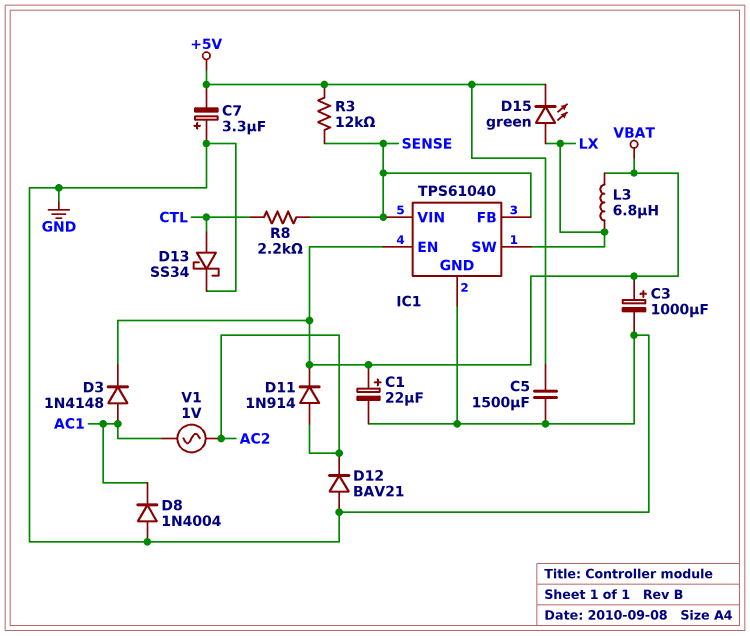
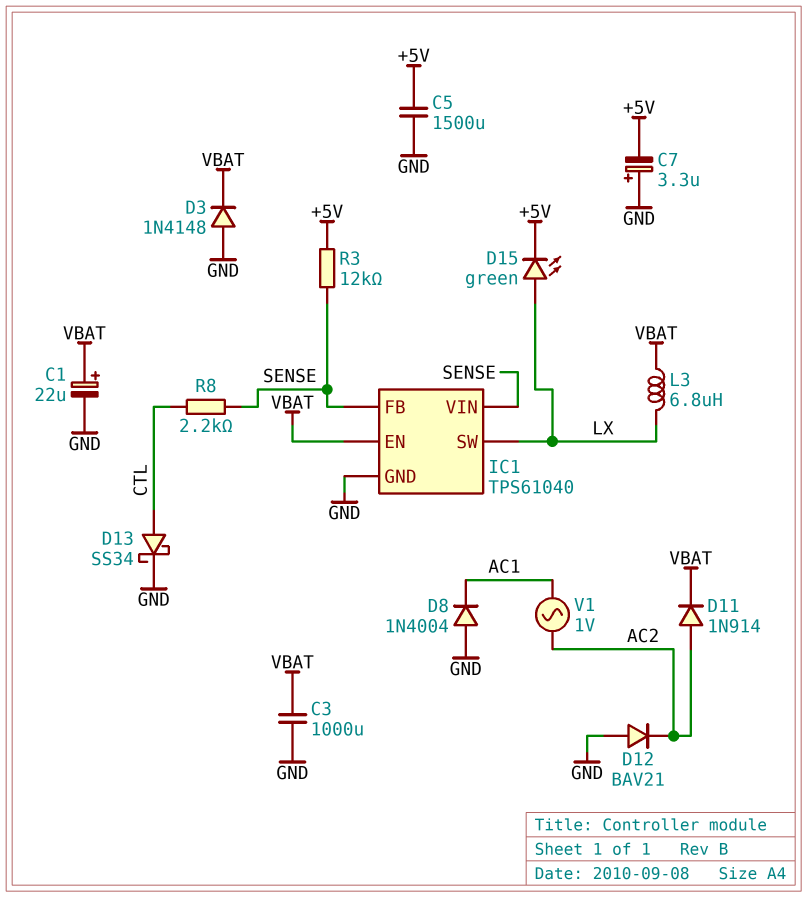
C3: 1000uF (plus VBAT, minus GND) -> 1000uF (GND, VBAT)
D3: diode 1N4148 (A AC1, K VBAT) -> diode 1N4148 (A GND, K VBAT)

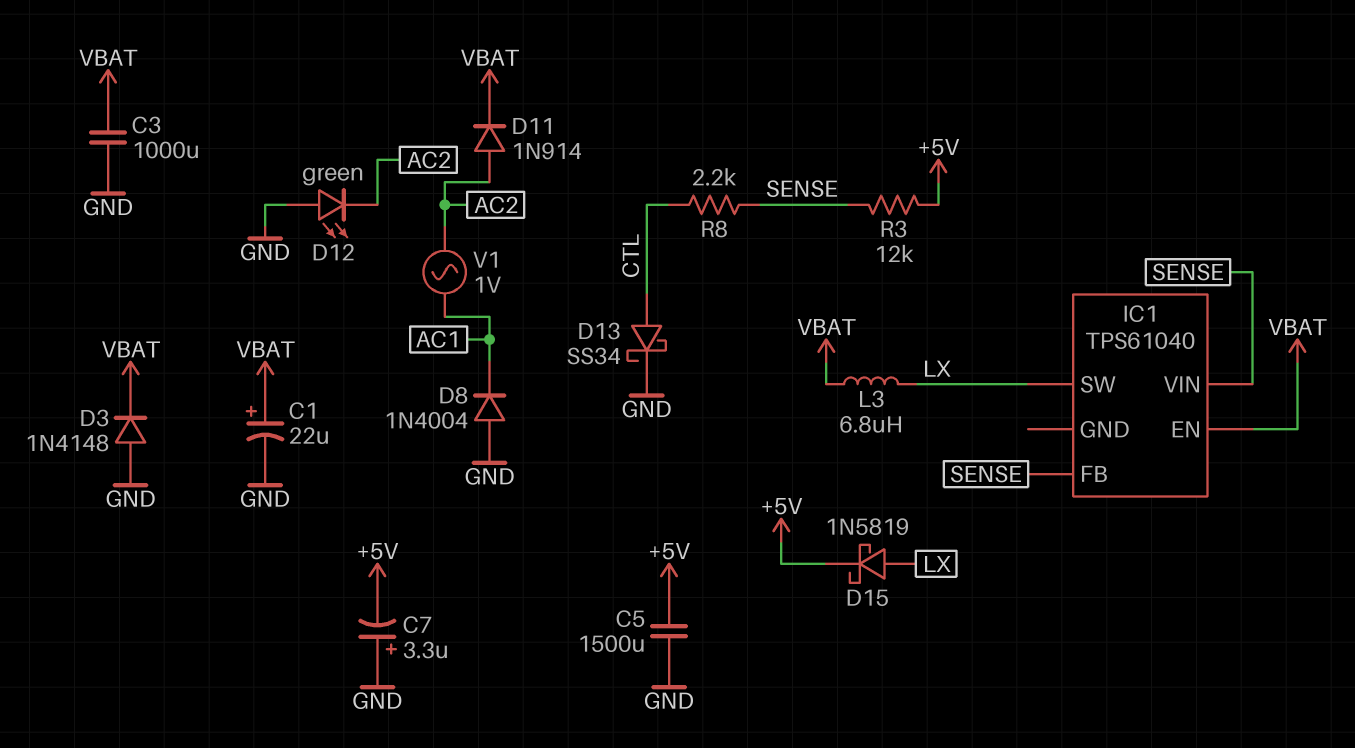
D12: diode BAV21 (A GND, K AC2) -> LED green (A GND, K AC2)
D15: LED green (A LX, K +5V) -> schottky 1N5819 (A LX, K +5V)
IC1 pin GND: GND -> none

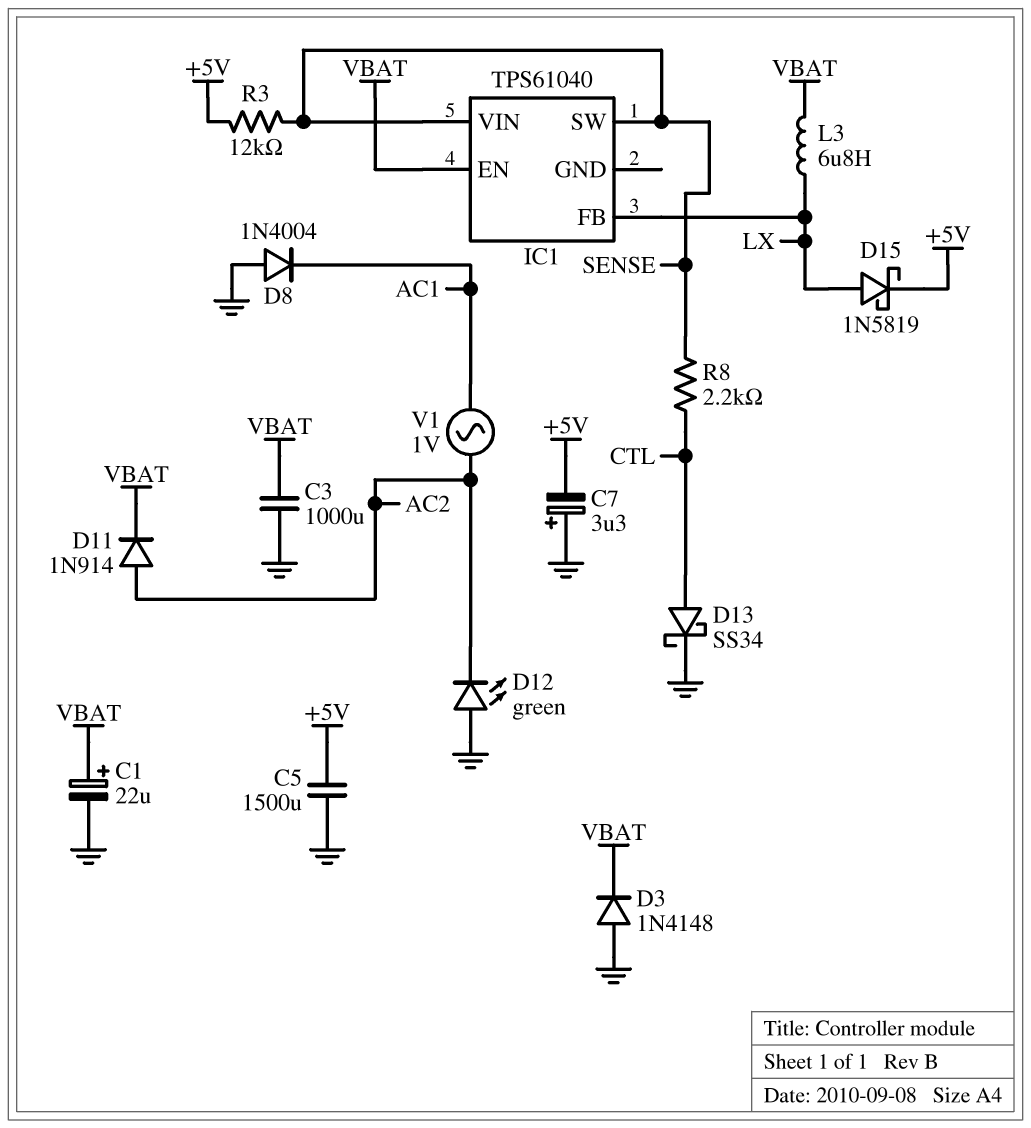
IC1 pin FB: SENSE -> LX
IC1 pin SW: LX -> SENSE

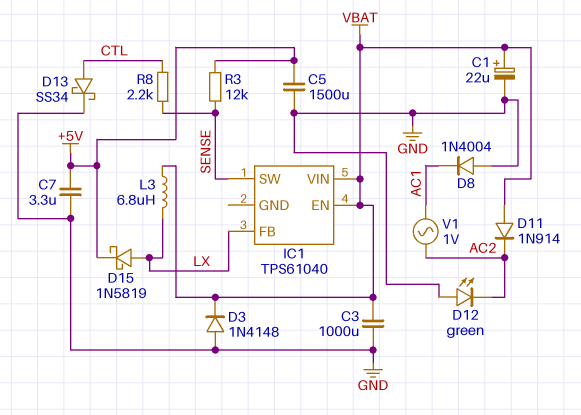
C7: 3.3uF (plus GND, minus +5V) -> 3.3uF (+5V, GND)
D11: diode 1N914 (A AC2, K VBAT) -> diode 1N914 (A VBAT, K AC2)
IC1 pin VIN: SENSE -> VBAT

